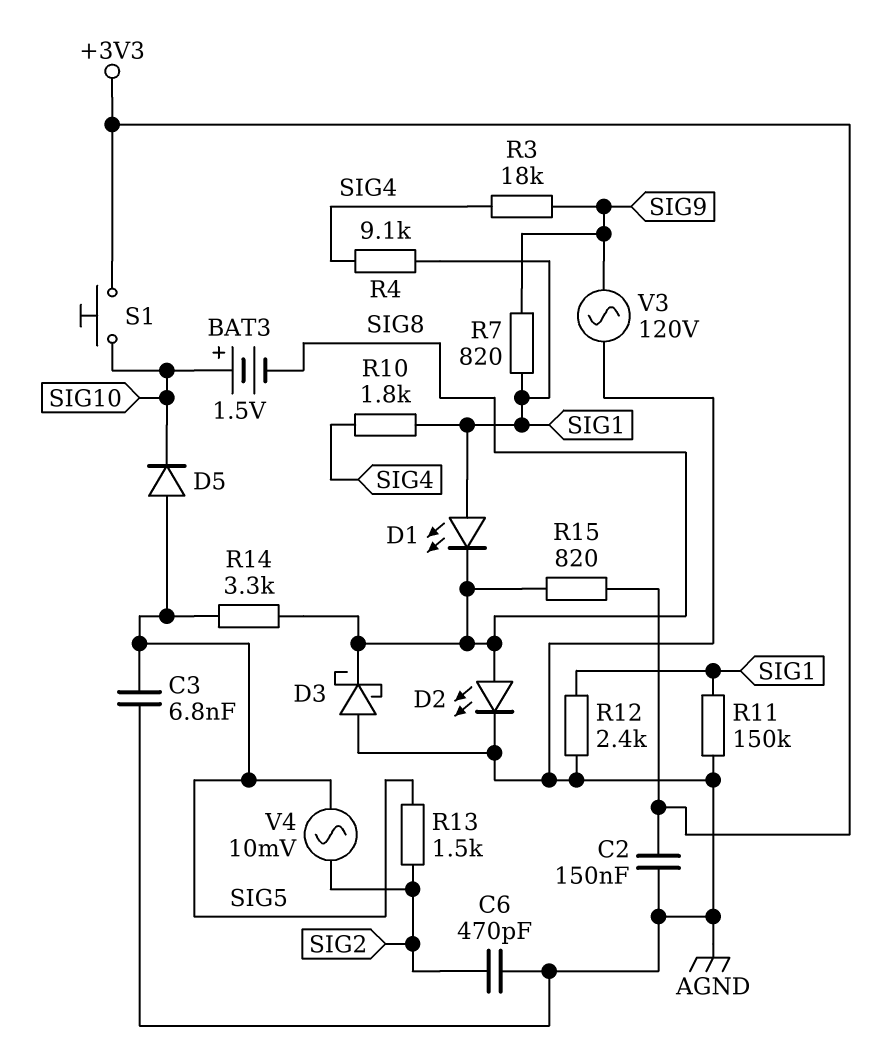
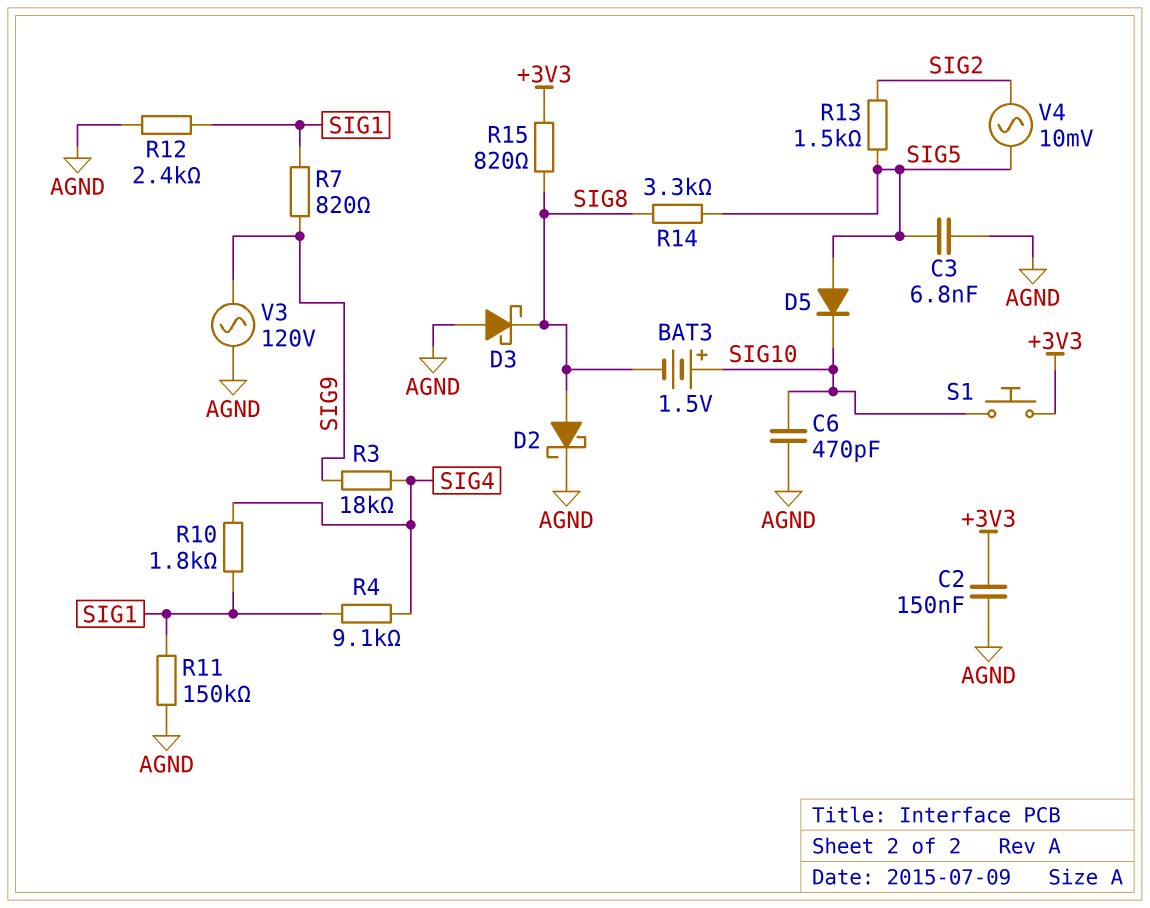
C6: 470pF (AGND, SIG2) -> 470pF (AGND, SIG10)
D1: LED (A SIG1, K SIG8) -> none
D2: LED (A SIG8, K AGND) -> schottky (A SIG8, K AGND)

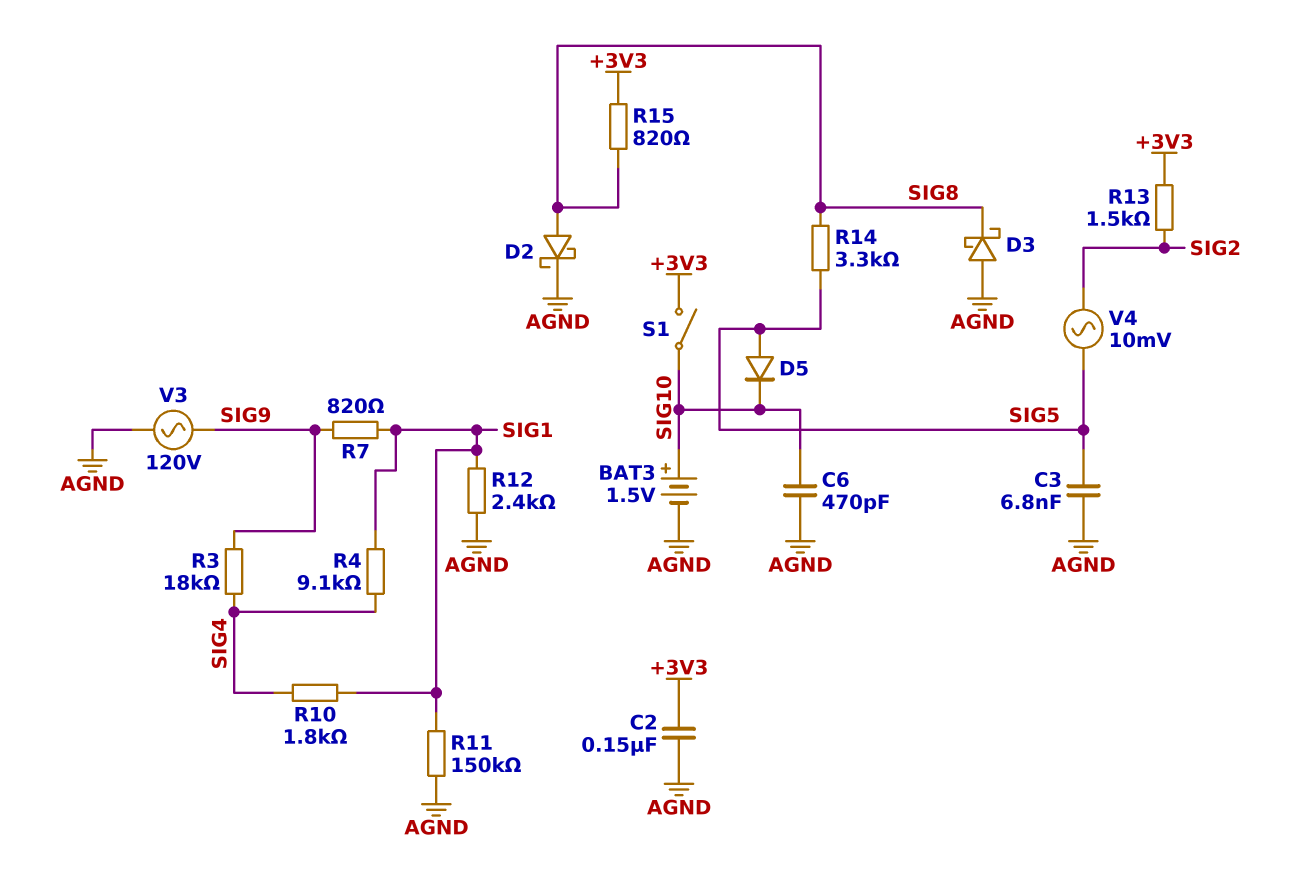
BAT3: 1.5V (plus SIG10, minus SIG8) -> 1.5V (plus SIG10, minus AGND)
R13: 1.5k (SIG2, SIG5) -> 1.5k (+3V3, SIG2)
S1: button (+3V3, SIG10) -> switch (+3V3, SIG10)

